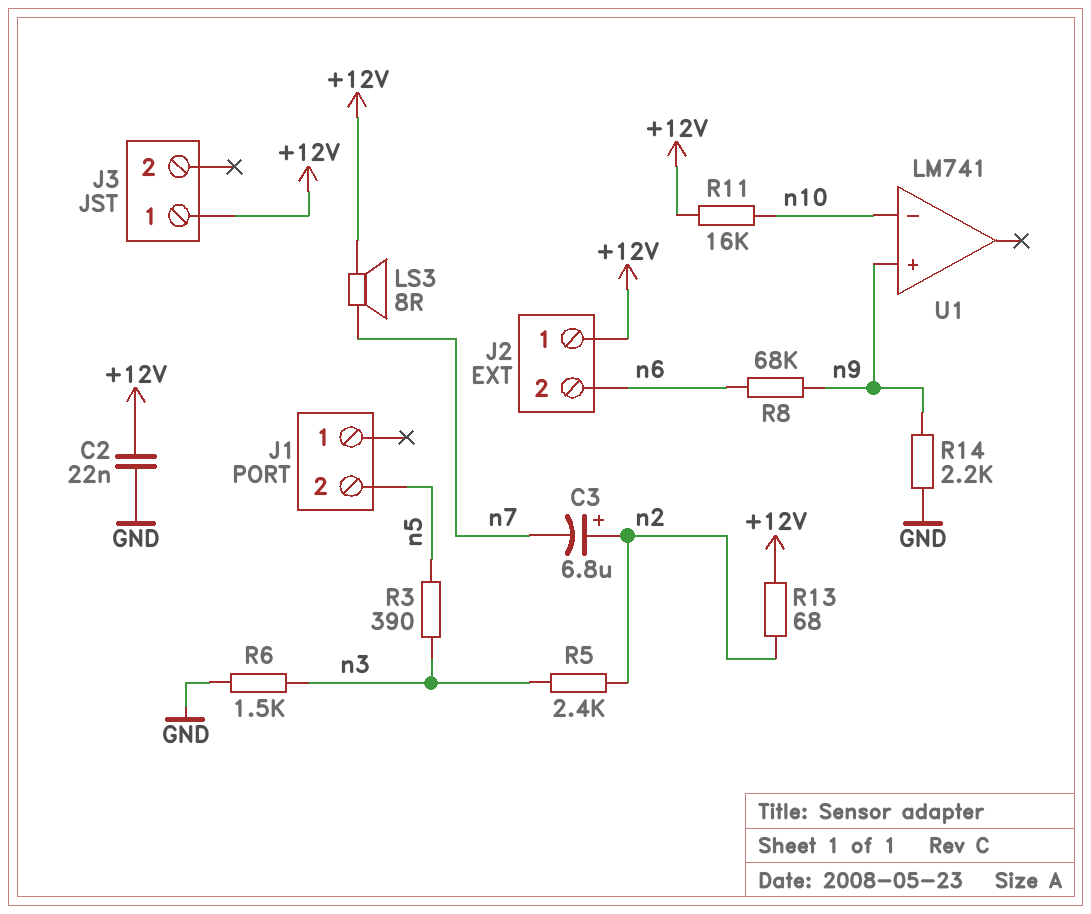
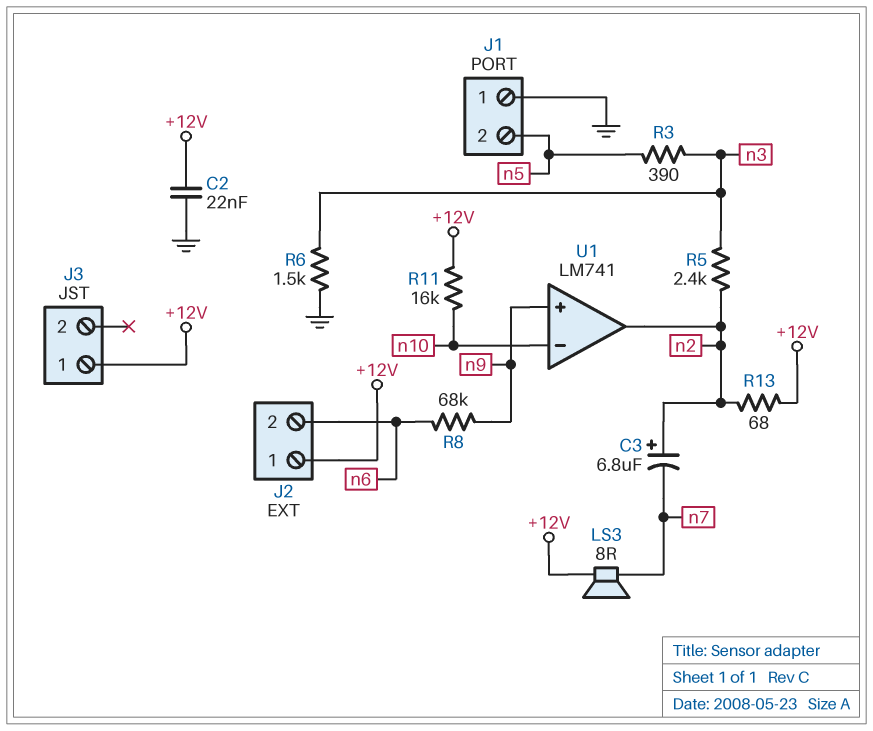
J1 pin 1: none -> GND
R14: 2.2k (GND, n9) -> none
U1 pin out: none -> n2

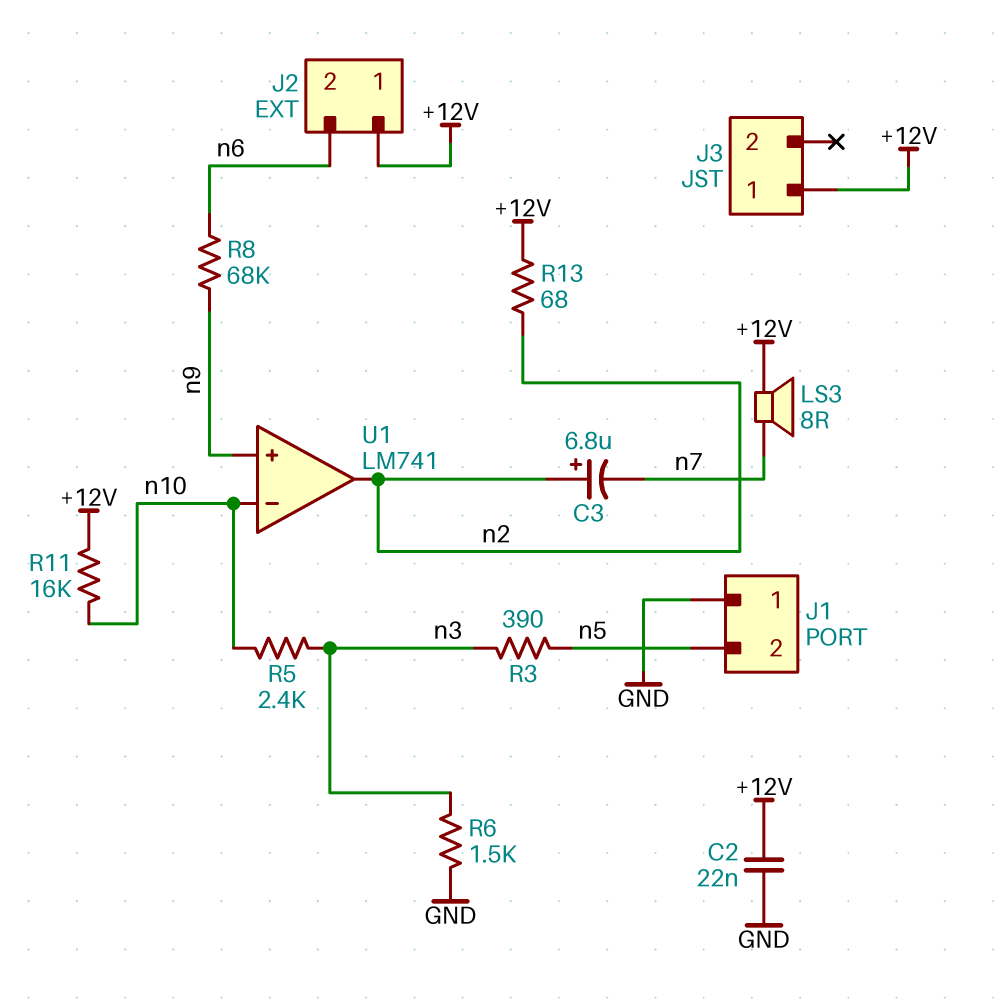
R5: 2.4k (n2, n3) -> 2.4k (n3, n10)

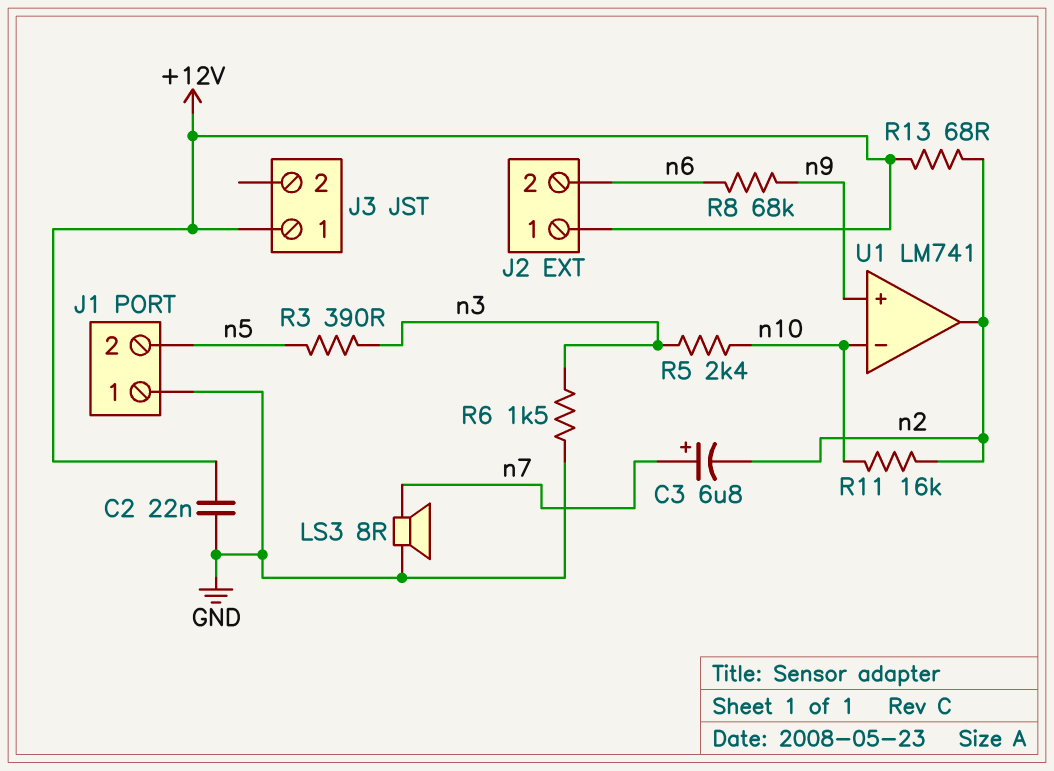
C3: 6.8uF (plus n2, minus n7) -> 6.8uF (plus n7, minus n2)
LS3: speaker 8R (+12V, n7) -> speaker 8R (GND, n7)
R11: 16k (+12V, n10) -> 16k (n2, n10)

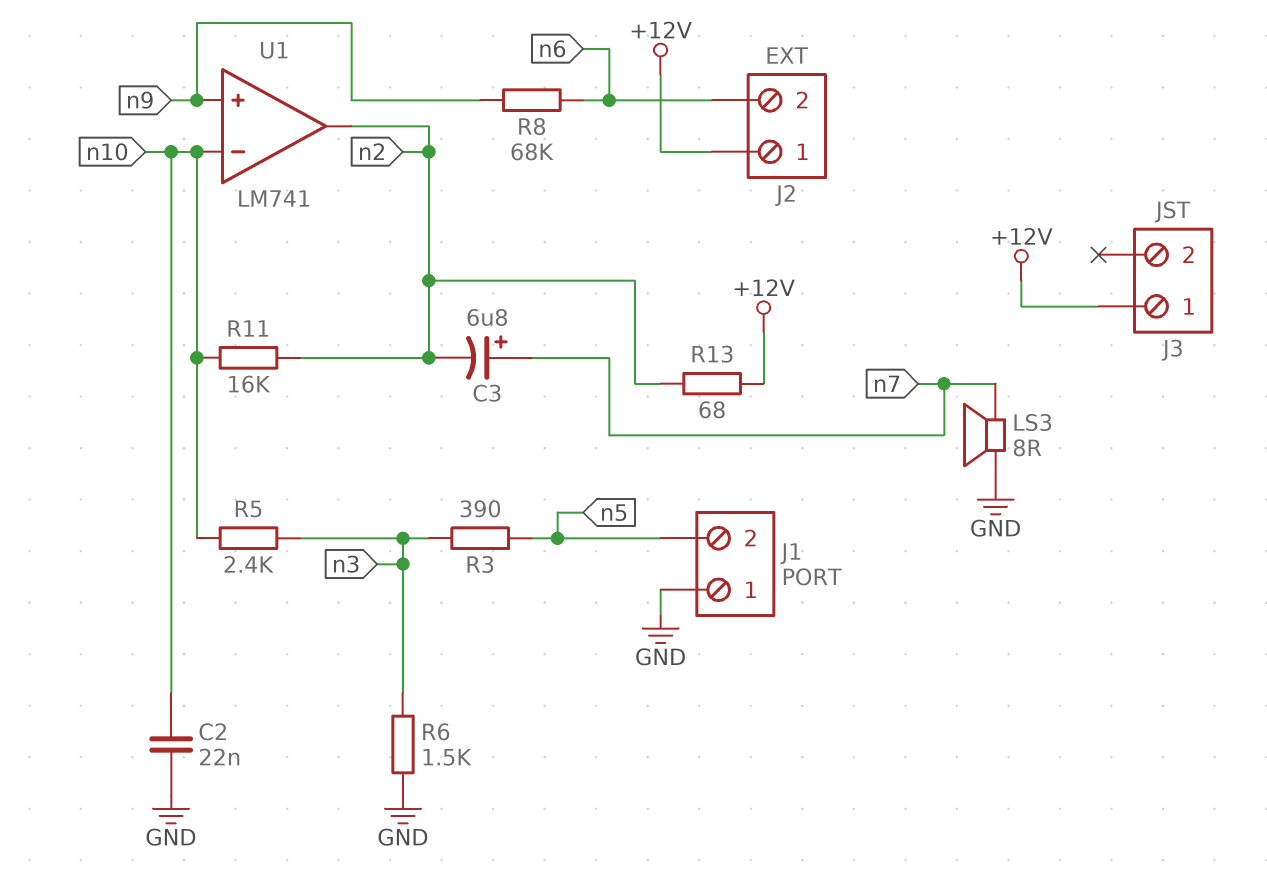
C2: 22nF (+12V, GND) -> 22nF (GND, n10)

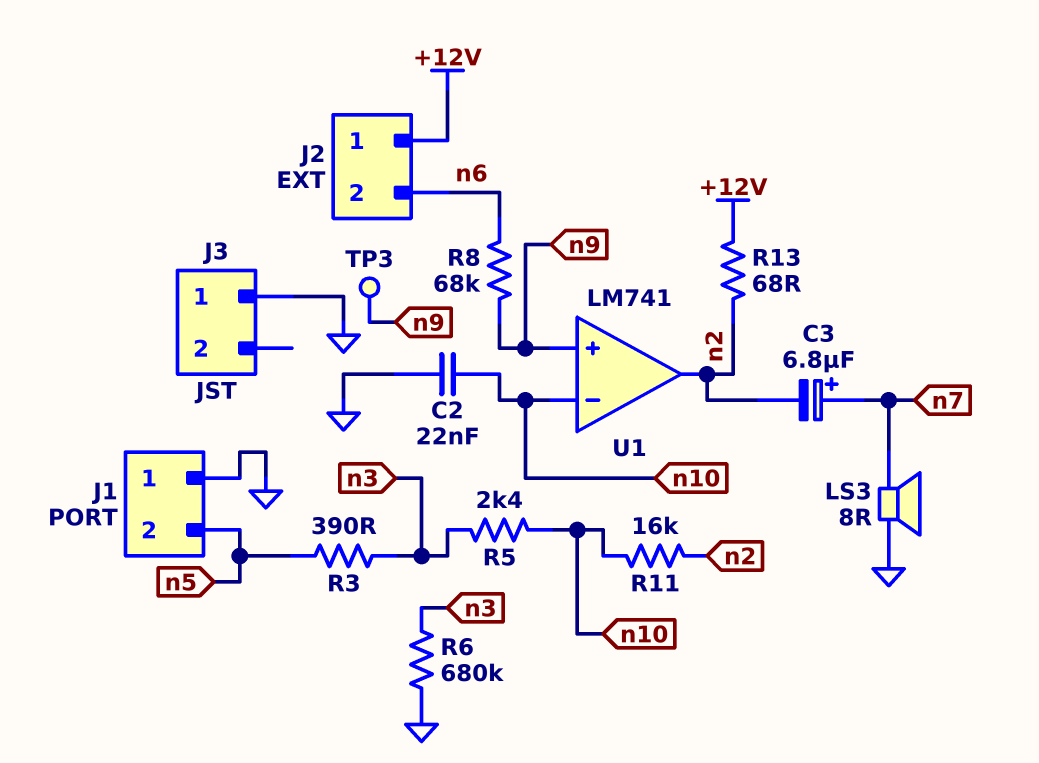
J3 pin 1: +12V -> GND
R6: 1.5k (GND, n3) -> 680k (GND, n3)
TP3: none -> test point (n9)

